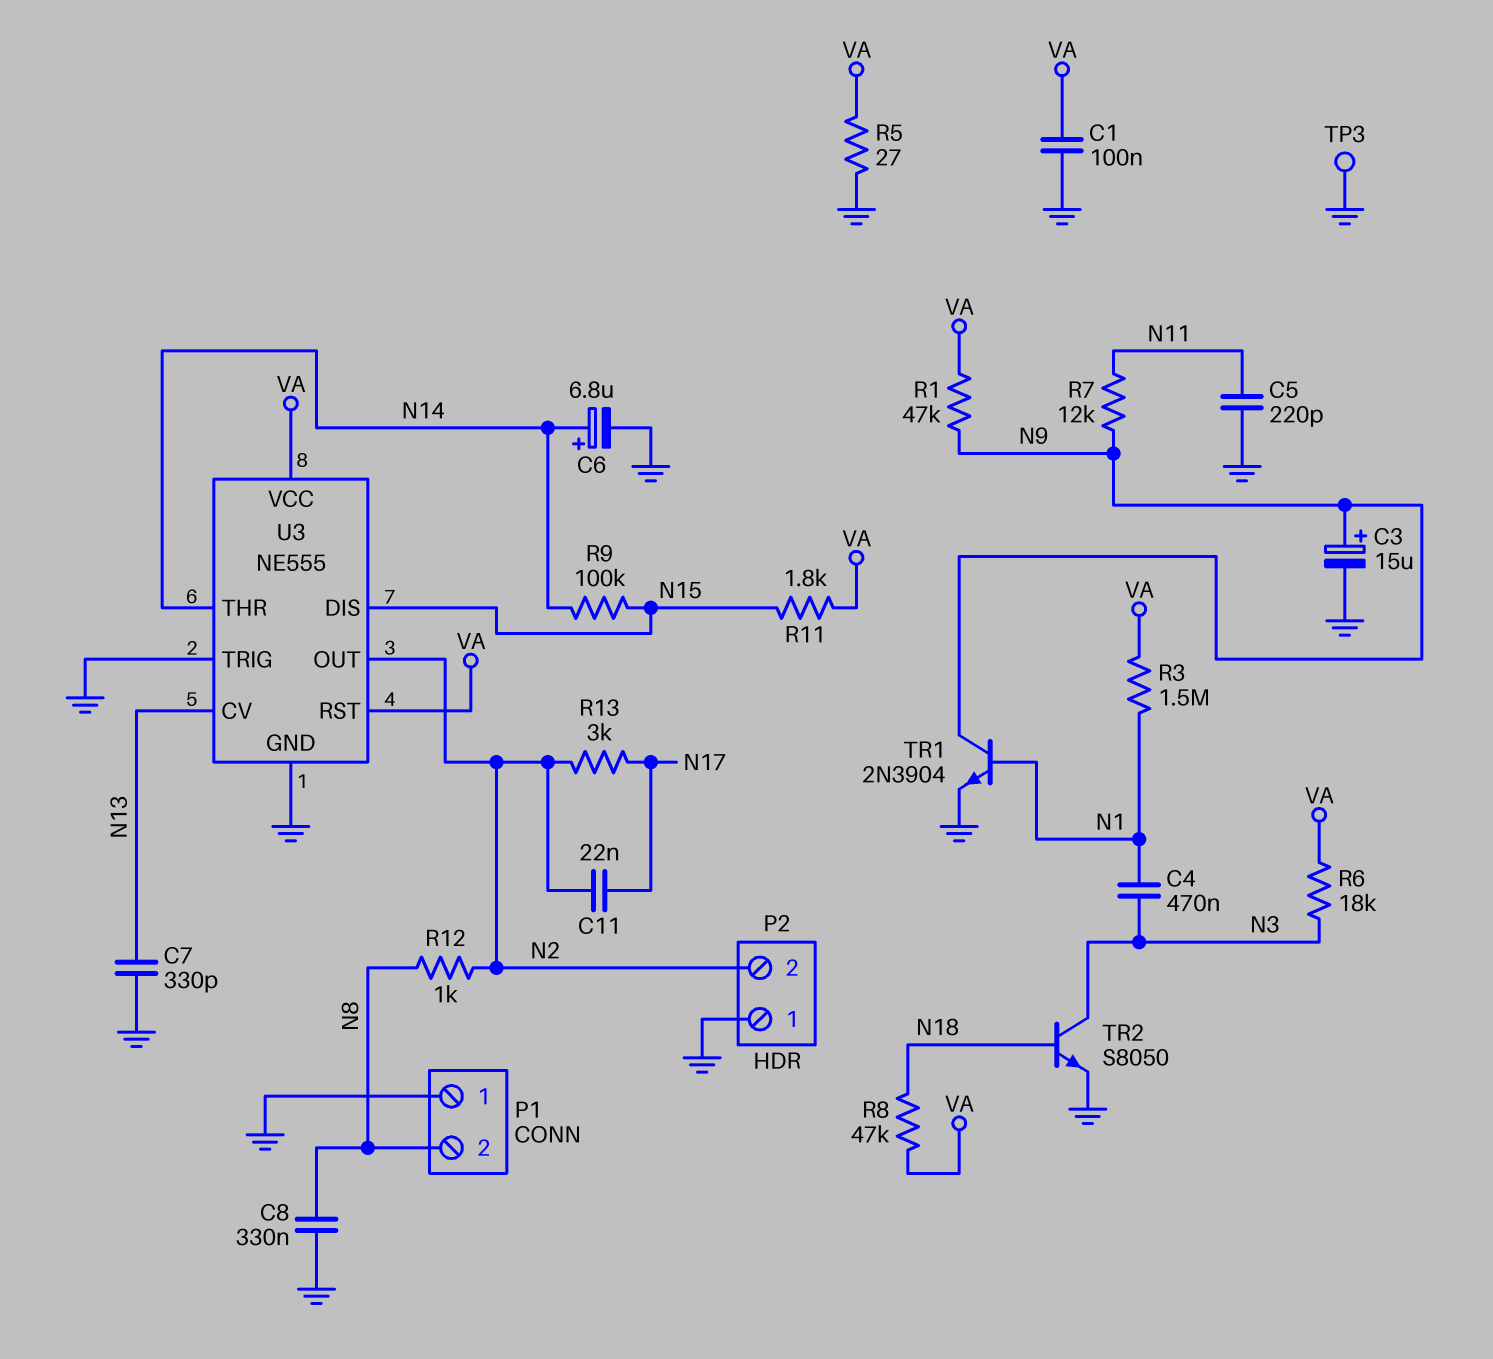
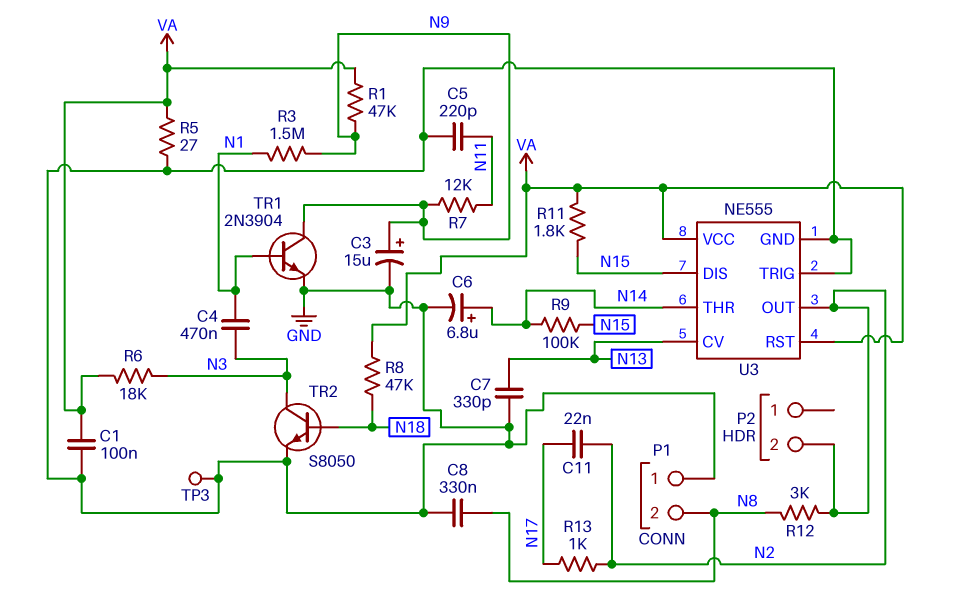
P2 pin 1: GND -> none
R3: 1.5M (N1, VA) -> 1.5M (N1, N9)
R12: 1k (N2, N8) -> 3k (N2, N8)
R13: 3k (N2, N17) -> 1k (N2, N17)

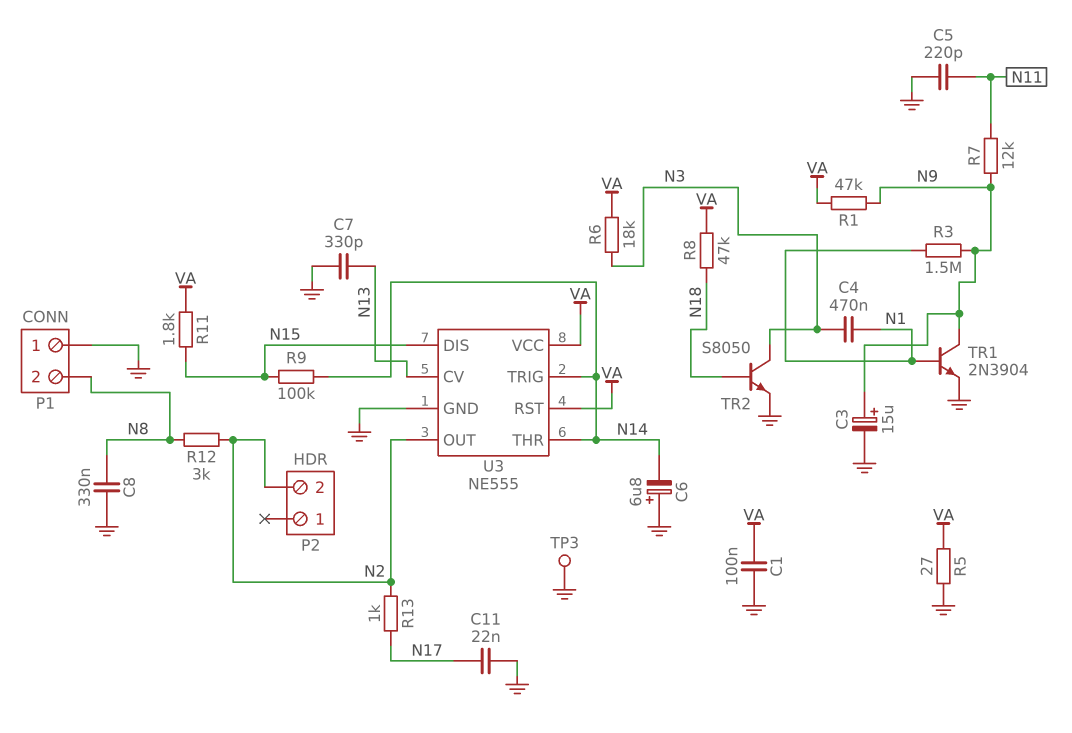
C6: 6.8uF (plus N14, minus GND) -> 6.8uF (plus GND, minus N14)
C11: 22nF (N2, N17) -> 22nF (GND, N17)
U3 pin TRIG: GND -> N14

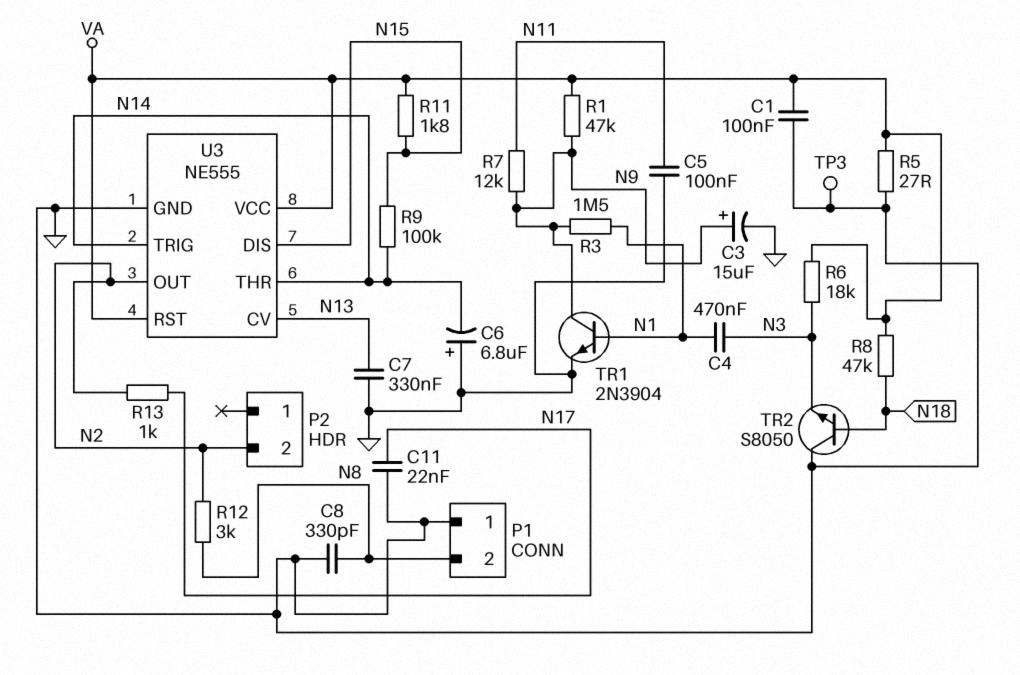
C5: 220pF (GND, N11) -> 100nF (GND, N11)
C7: 330pF (GND, N13) -> 330nF (GND, N13)
C8: 330nF (GND, N8) -> 330pF (GND, N8)
TR2: NPN S8050 (B N18, C N3, E GND) -> NPN S8050 (B N18, C GND, E N3)

